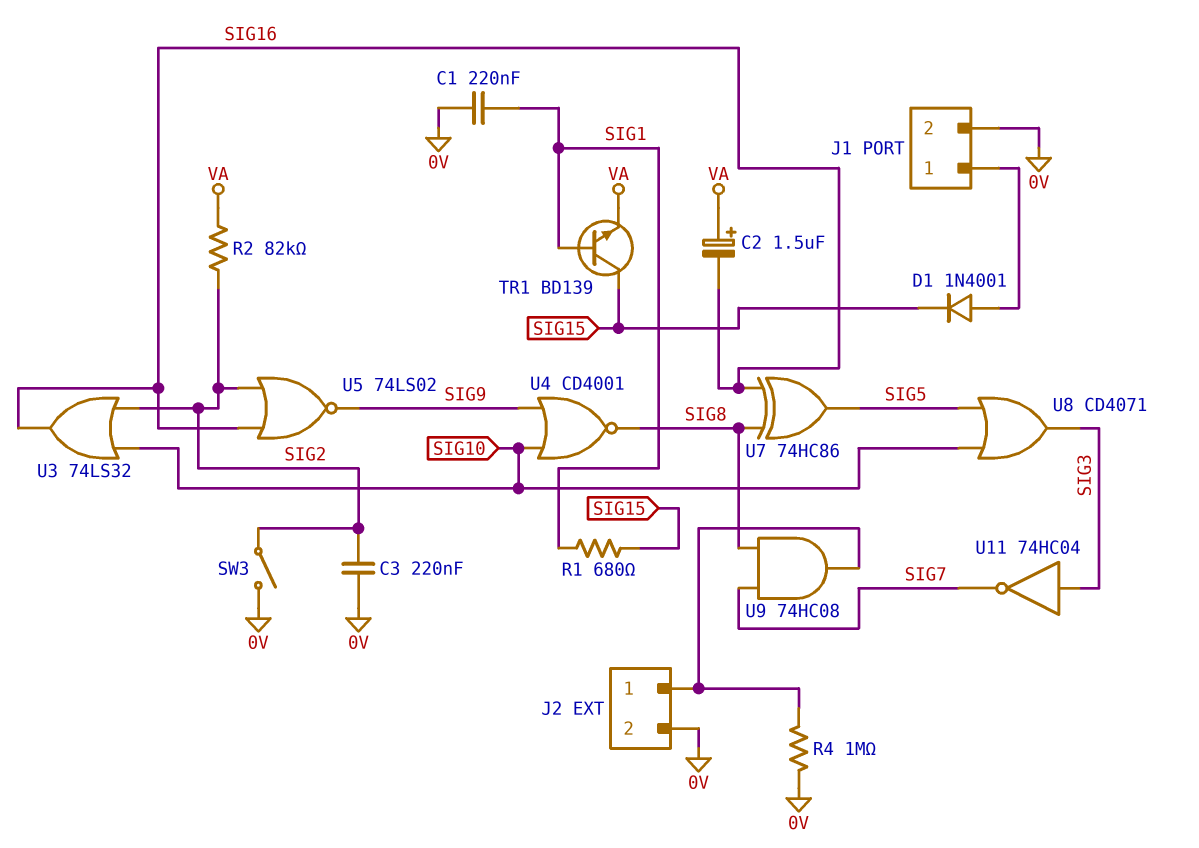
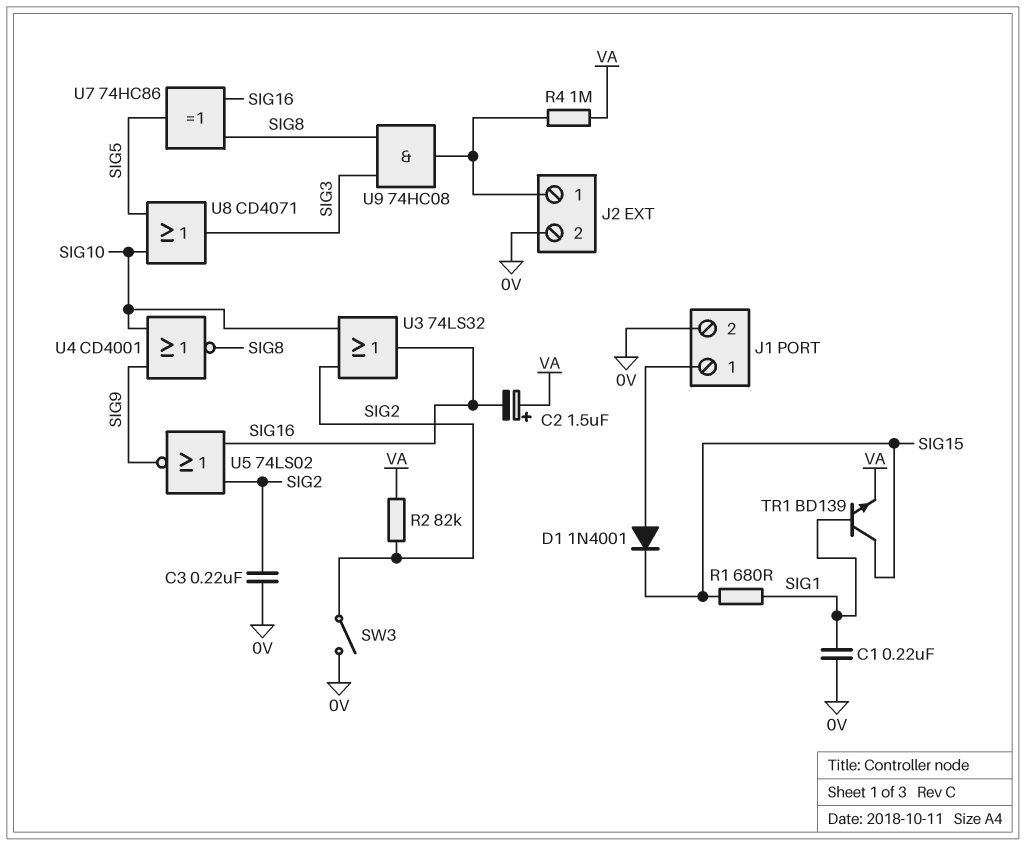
R4: 1M (0V, J2/1) -> 1M (J2/1, VA)
U9: AND 74HC08 (in SIG7, in SIG8, out J2/1) -> AND 74HC08 (in SIG3, in SIG8, out J2/1)
U11: NOT 74HC04 (in SIG3, out SIG7) -> none

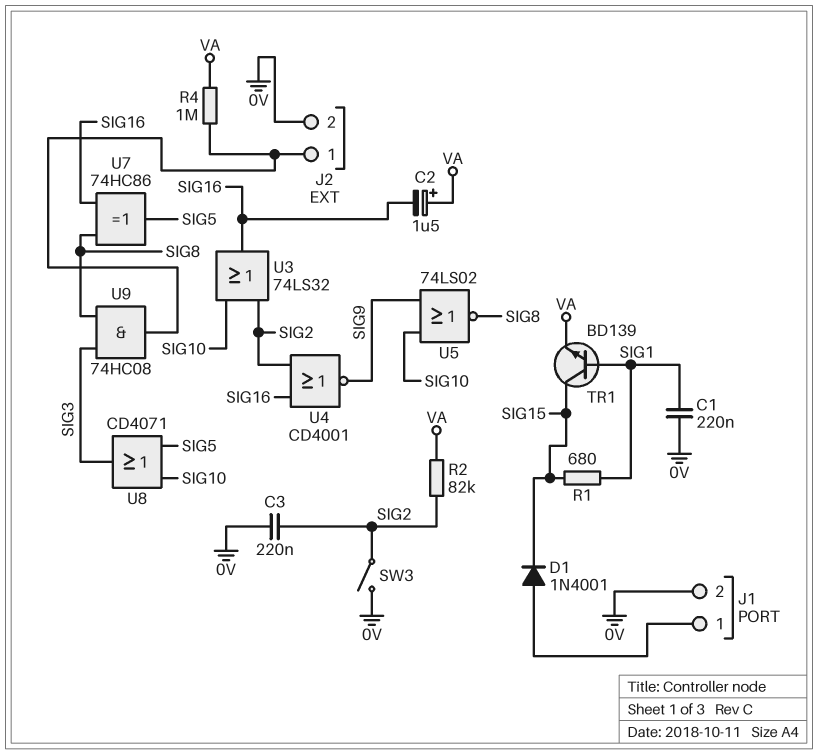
U4: NOR CD4001 (in SIG9, in SIG10, out SIG8) -> NOR CD4001 (in SIG2, in SIG16, out SIG9)
U5: NOR 74LS02 (in SIG2, in SIG16, out SIG9) -> NOR 74LS02 (in SIG9, in SIG10, out SIG8)

